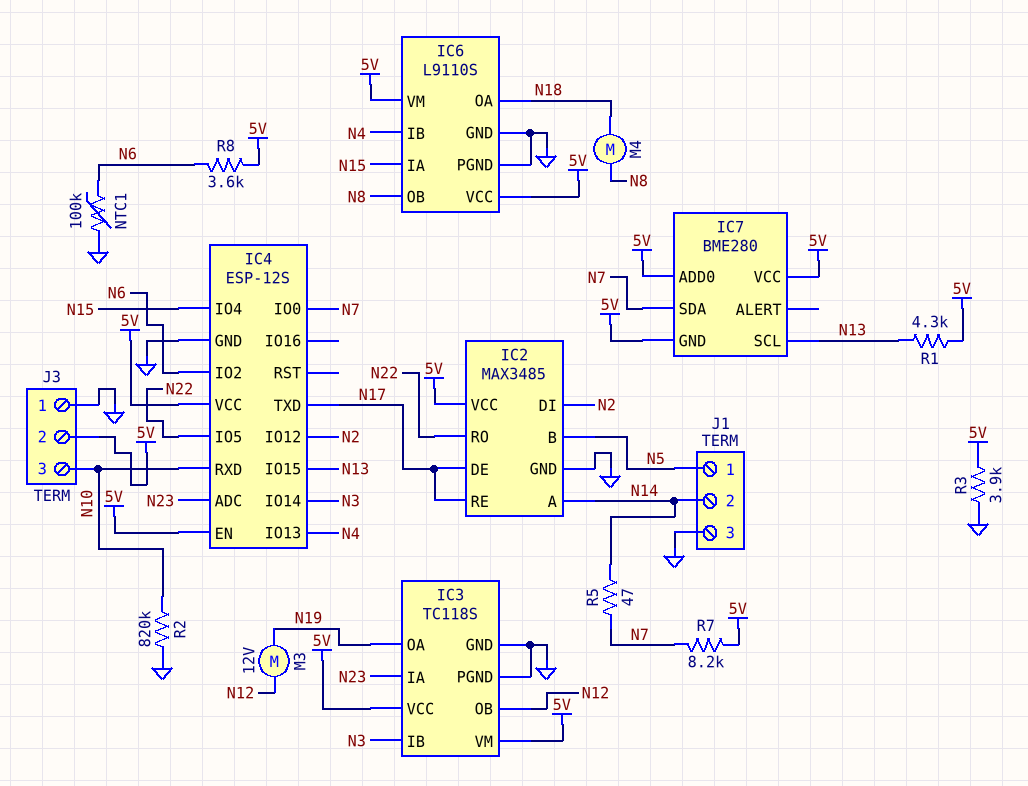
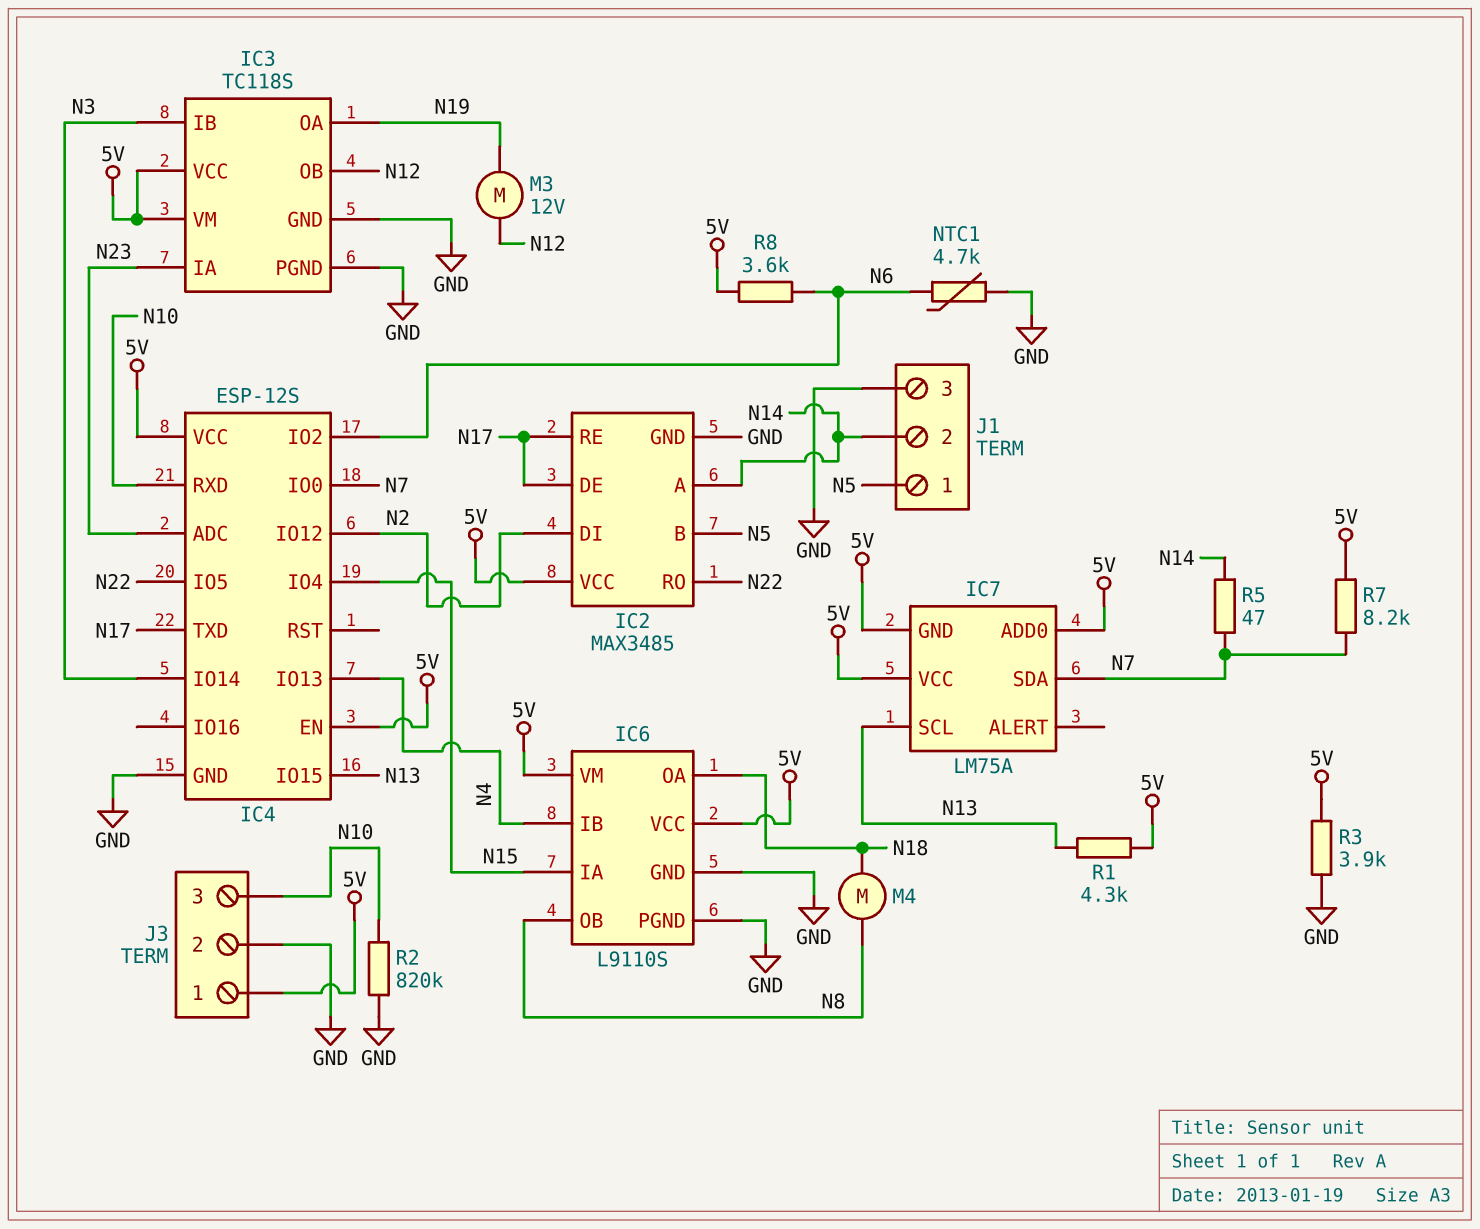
IC7: BME280 -> LM75A
J3 pin 1: GND -> 5V
J3 pin 2: 5V -> GND
NTC1: 100k (GND, N6) -> 4.7k (GND, N6)

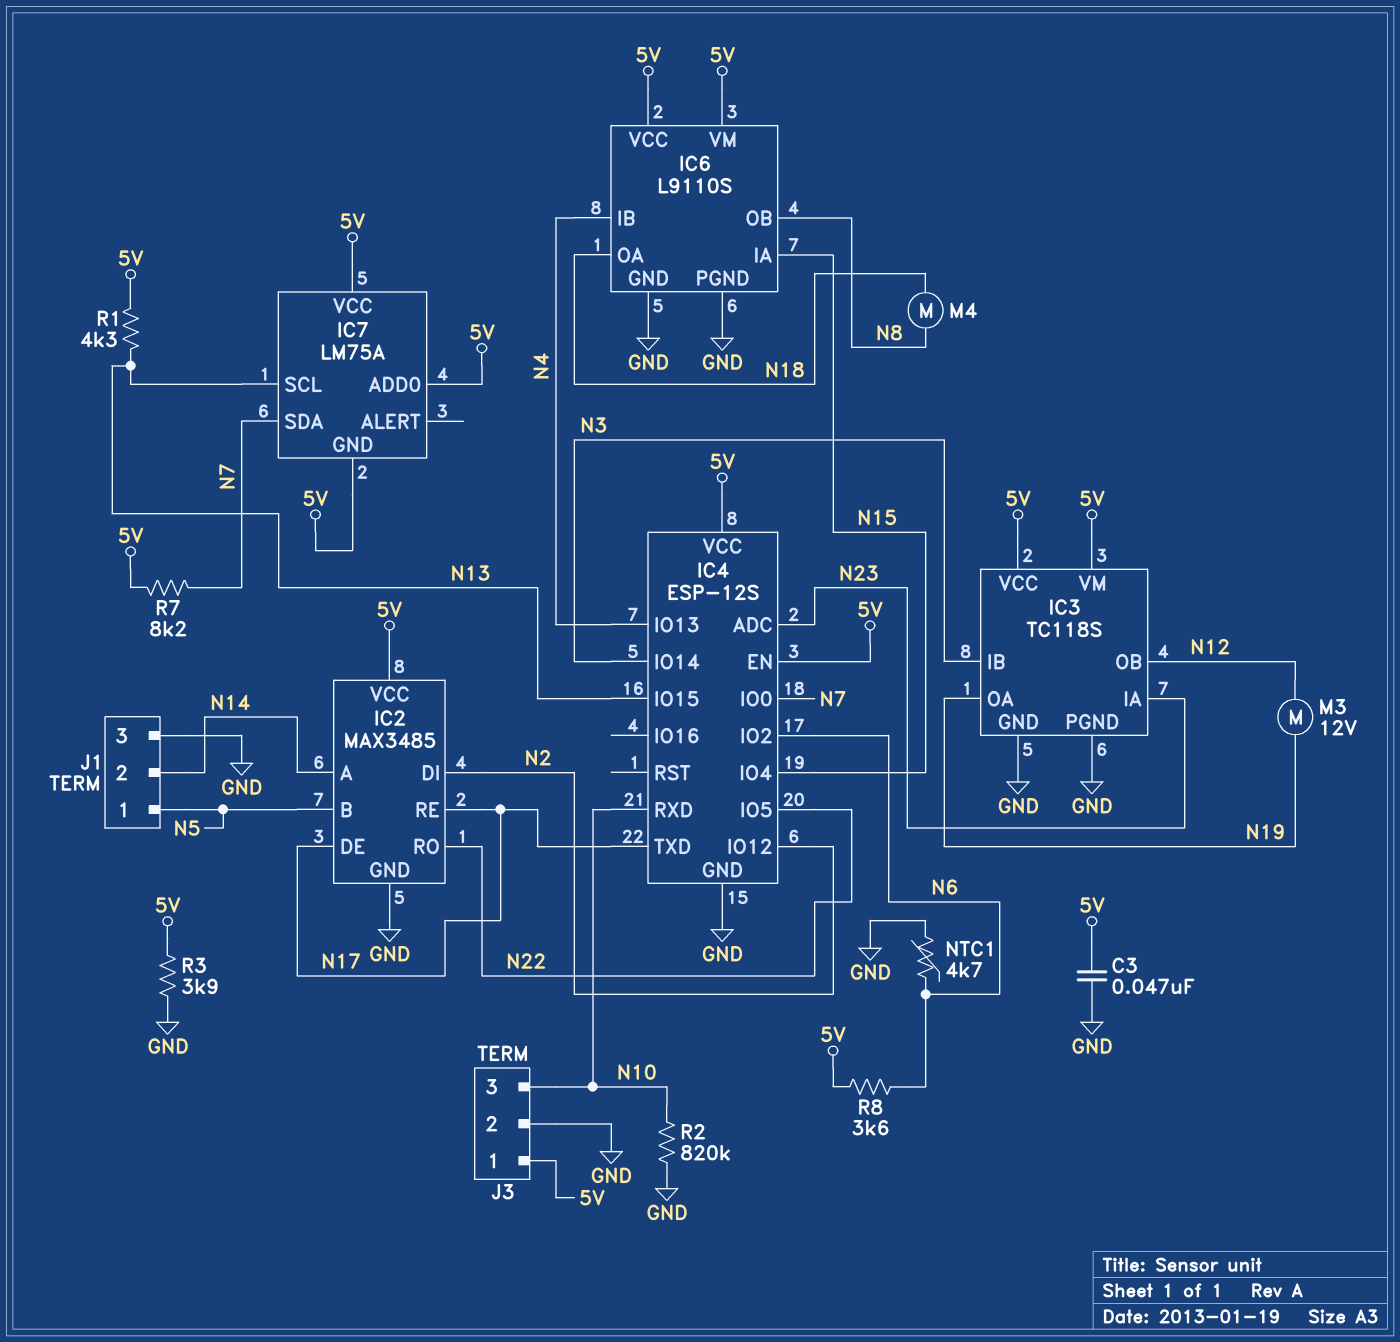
C3: none -> 47nF (5V, GND)
R5: 47 (N7, N14) -> none

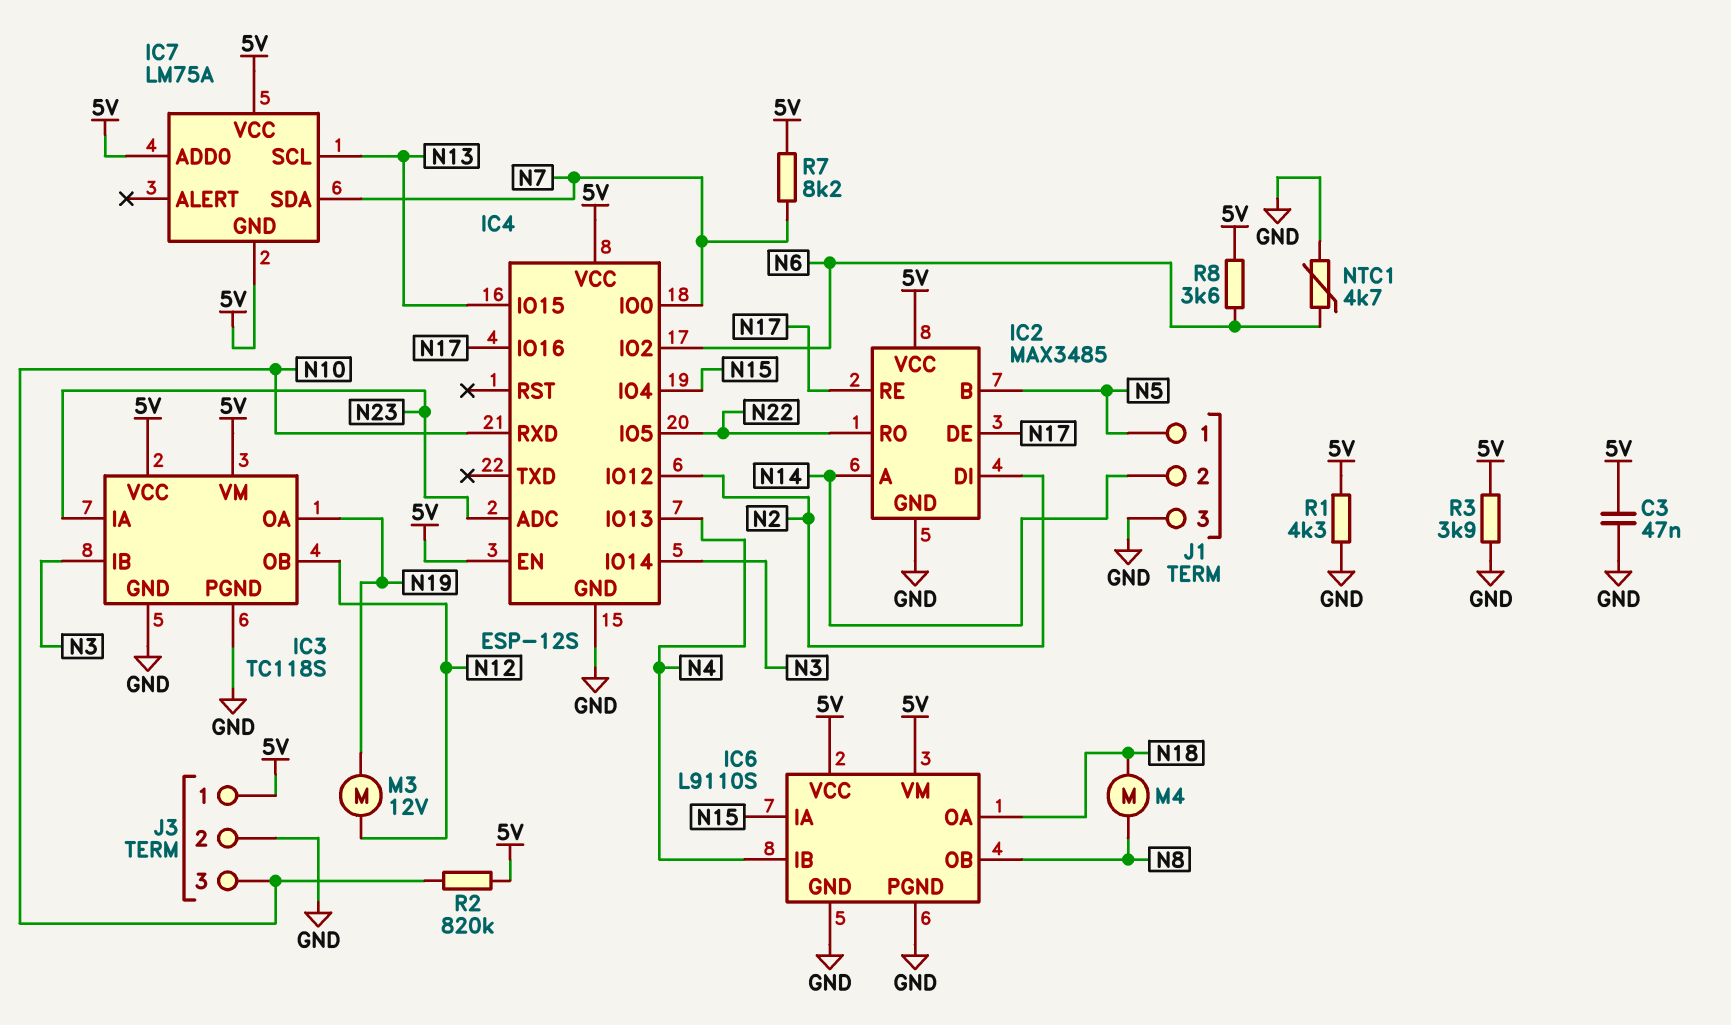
IC4 pin IO16: none -> N17
IC4 pin TXD: N17 -> none
R1: 4.3k (5V, N13) -> 4.3k (5V, GND)
R2: 820k (GND, N10) -> 820k (5V, N10)

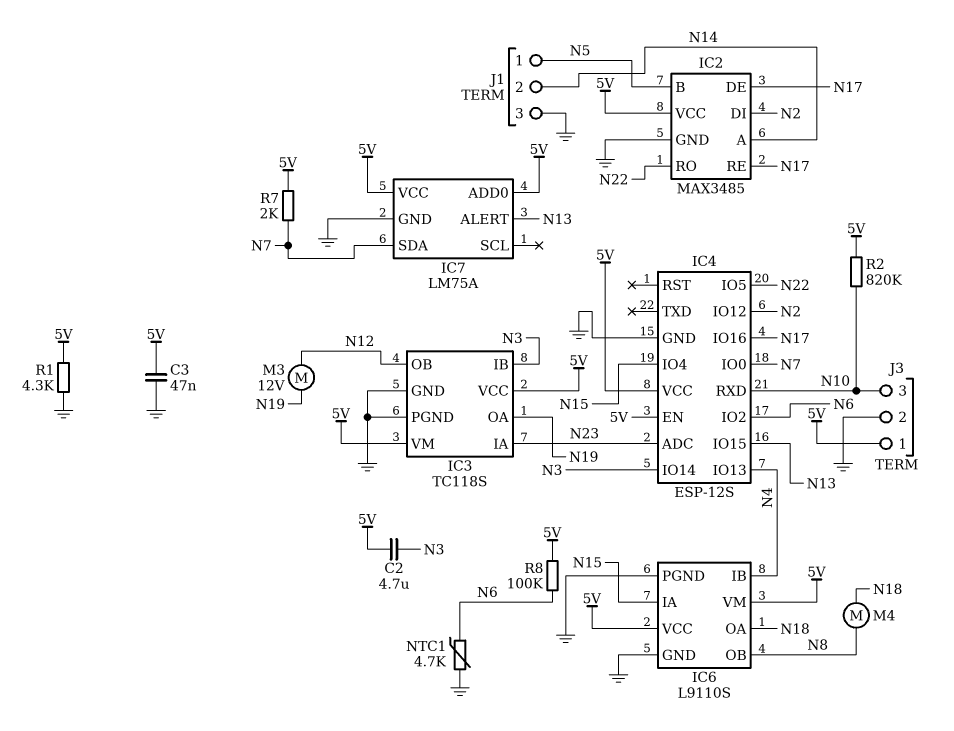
C2: none -> 4.7uF (5V, N3)
IC7 pin ALERT: none -> N13
IC7 pin GND: 5V -> GND
IC7 pin SCL: N13 -> none
R3: 3.9k (5V, GND) -> none
R7: 8.2k (5V, N7) -> 2k (5V, N7)
R8: 3.6k (5V, N6) -> 100k (5V, N6)

